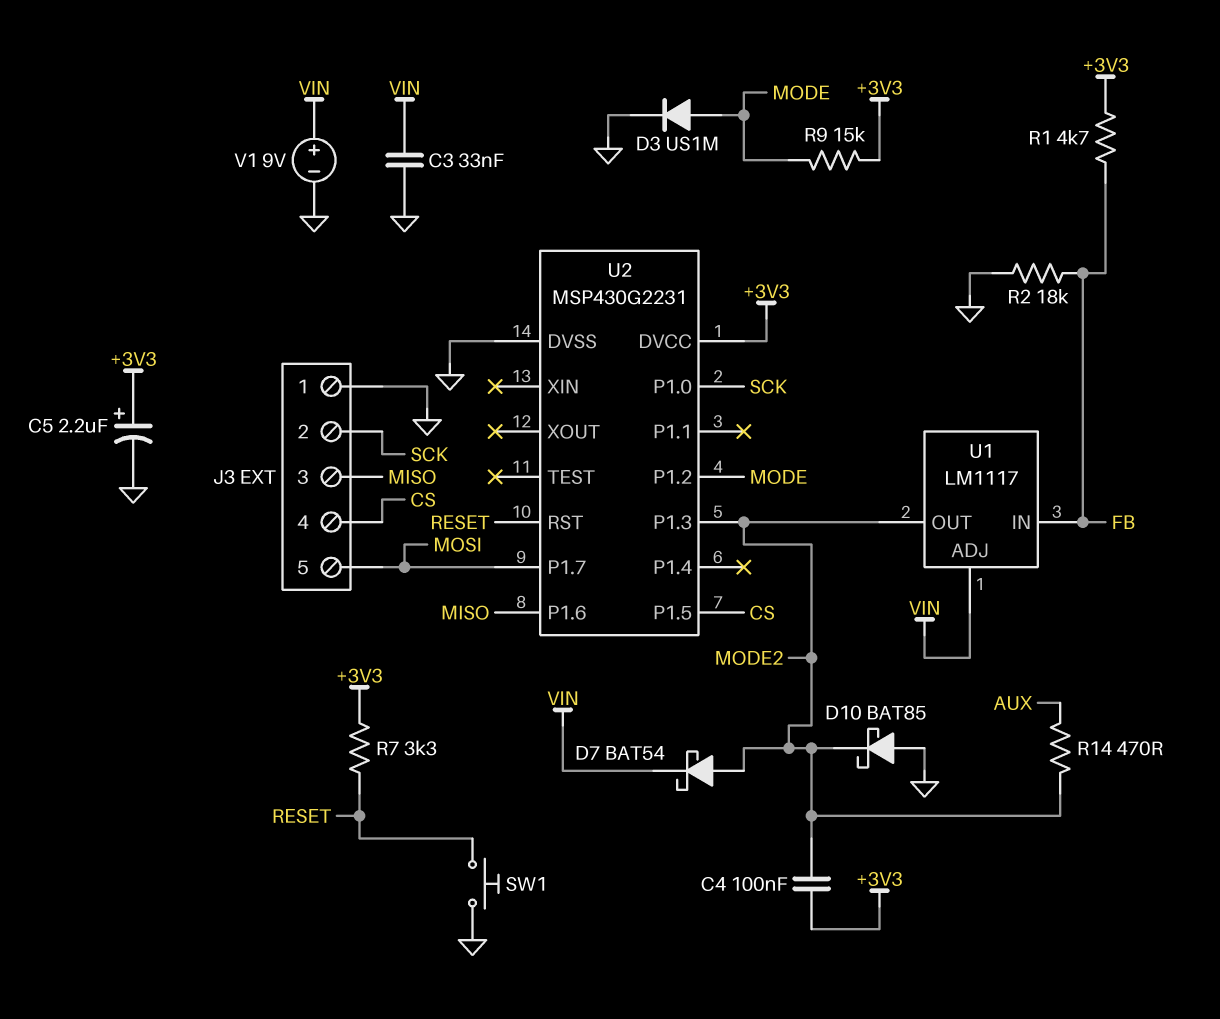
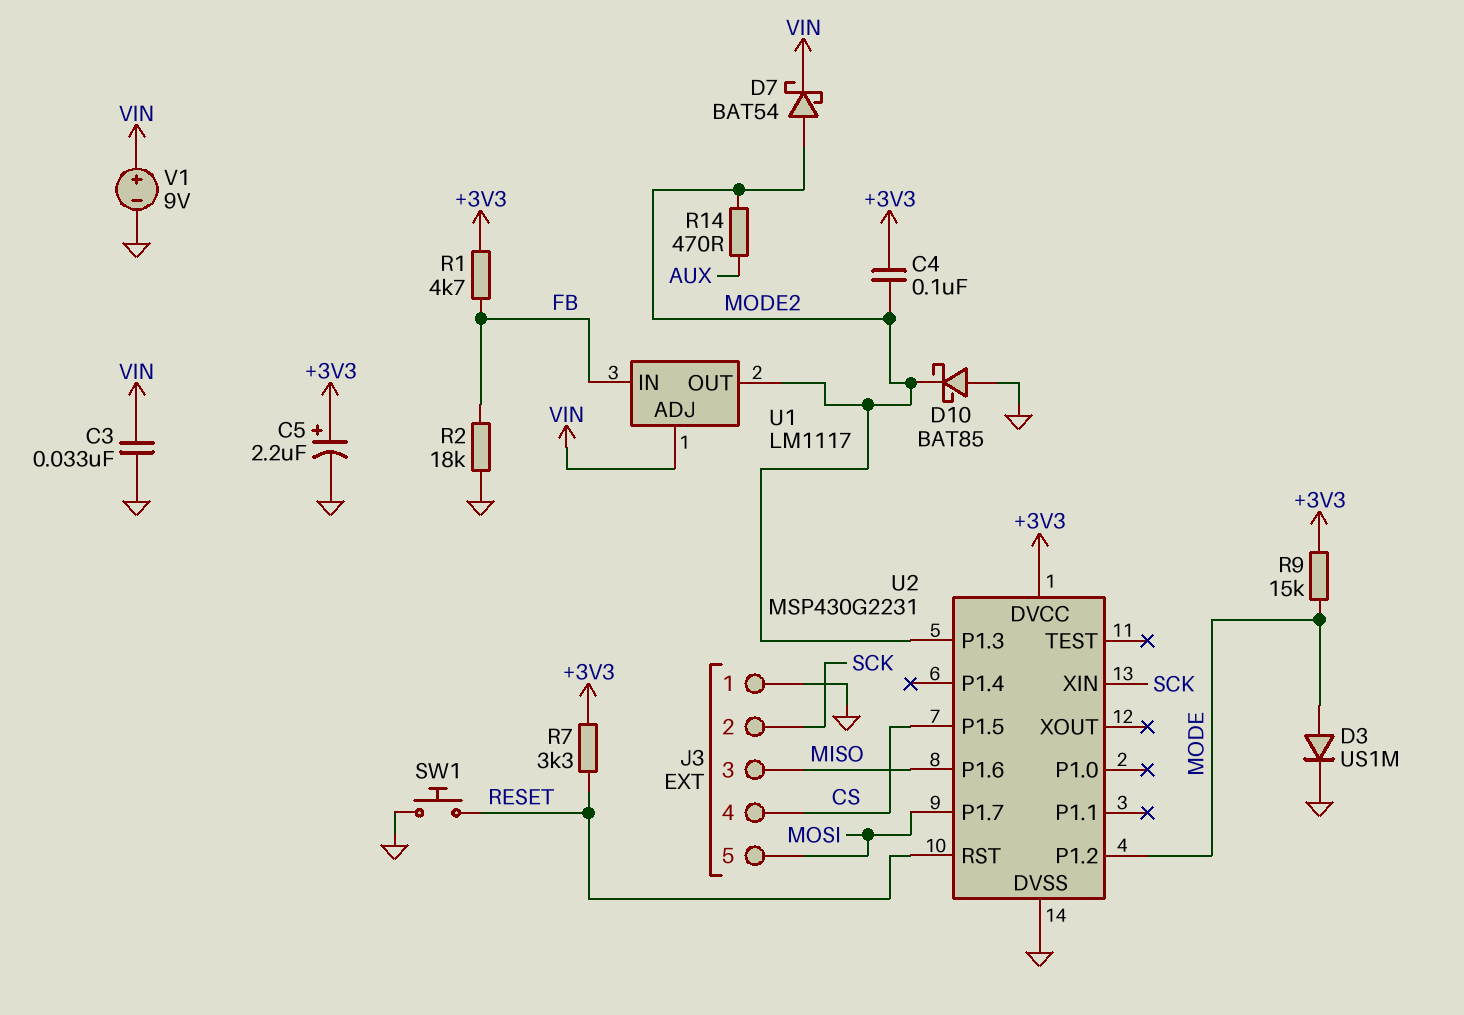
U2 pin P1.0: SCK -> none
U2 pin XIN: none -> SCK

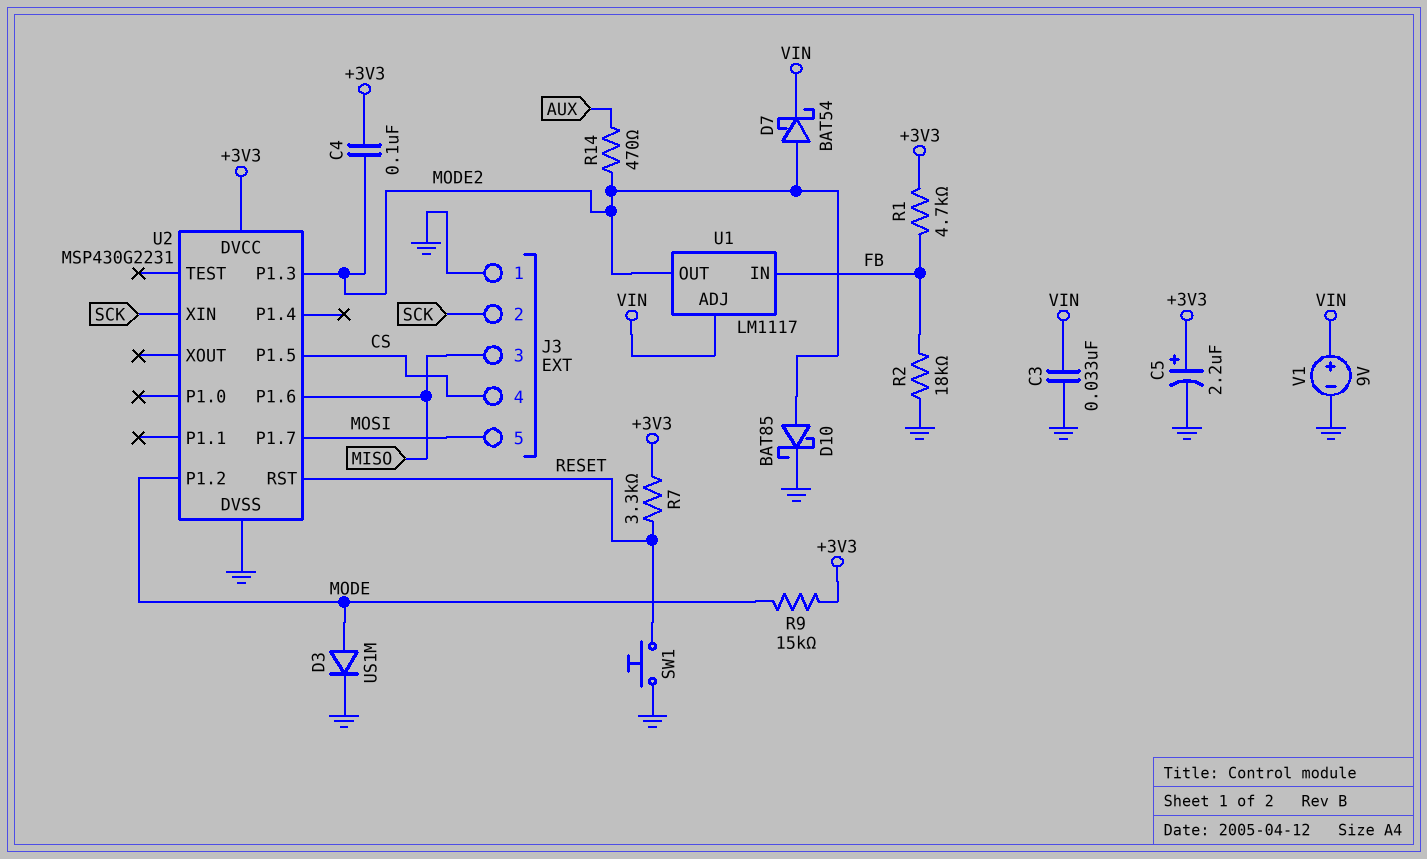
D10: schottky BAT85 (A GND, K MODE2) -> schottky BAT85 (A MODE2, K GND)

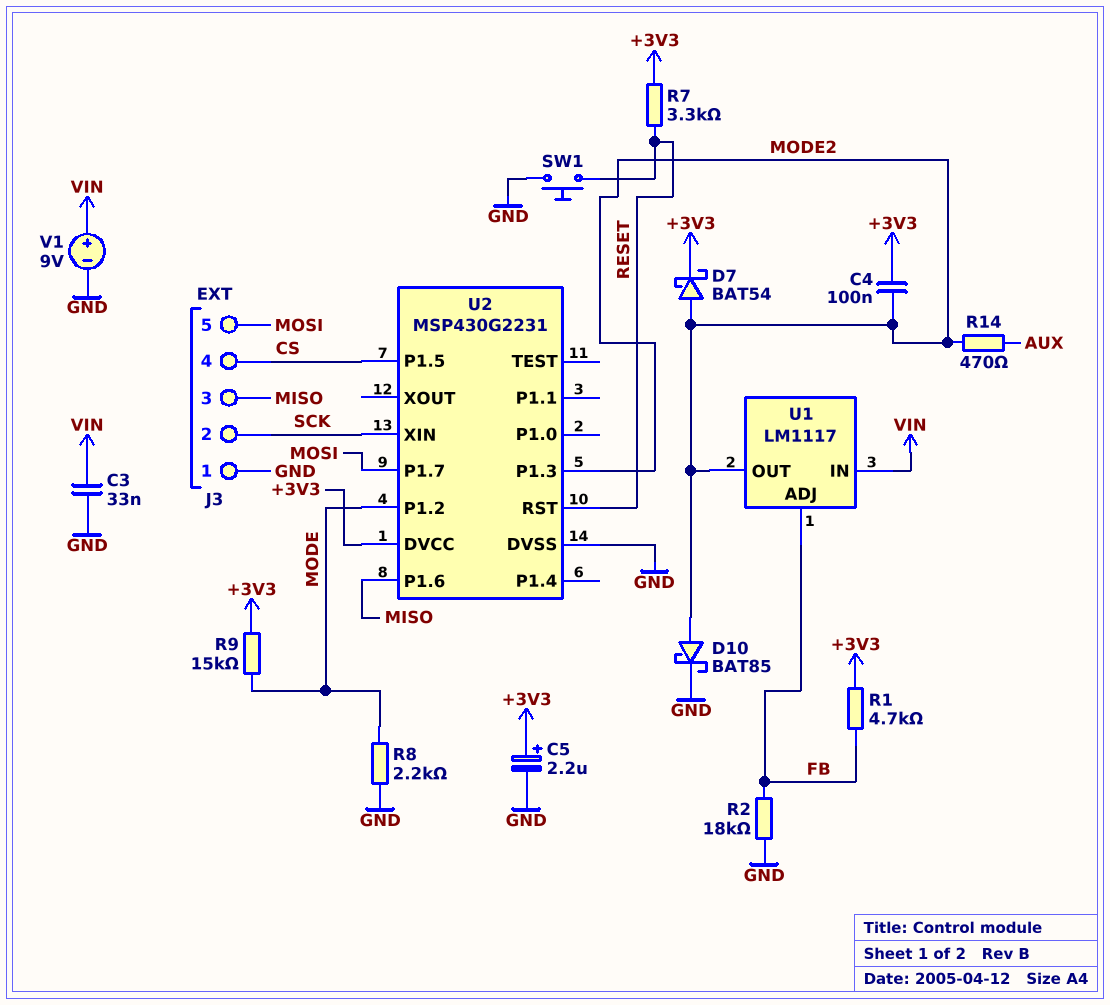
D3: diode US1M (A MODE, K GND) -> none
D7: schottky BAT54 (A MODE2, K VIN) -> schottky BAT54 (A MODE2, K +3V3)
R8: none -> 2.2k (GND, MODE)
U1 pin ADJ: VIN -> FB
U1 pin IN: FB -> VIN

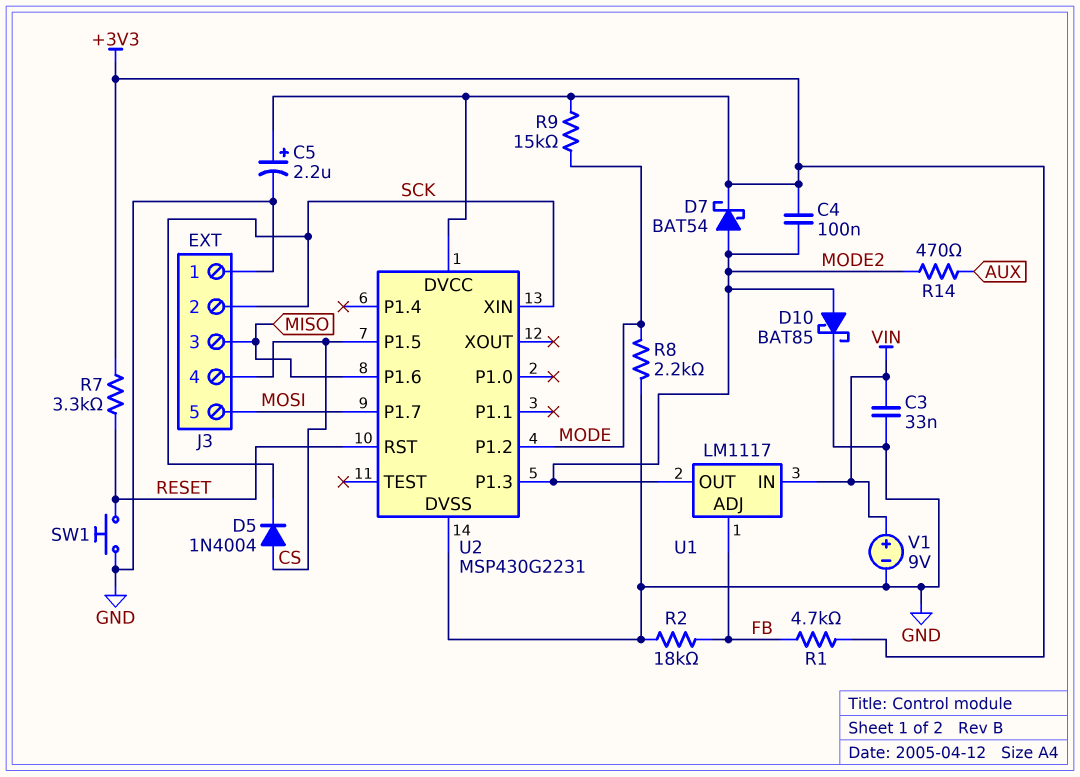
D5: none -> diode 1N4004 (A CS, K SCK)

